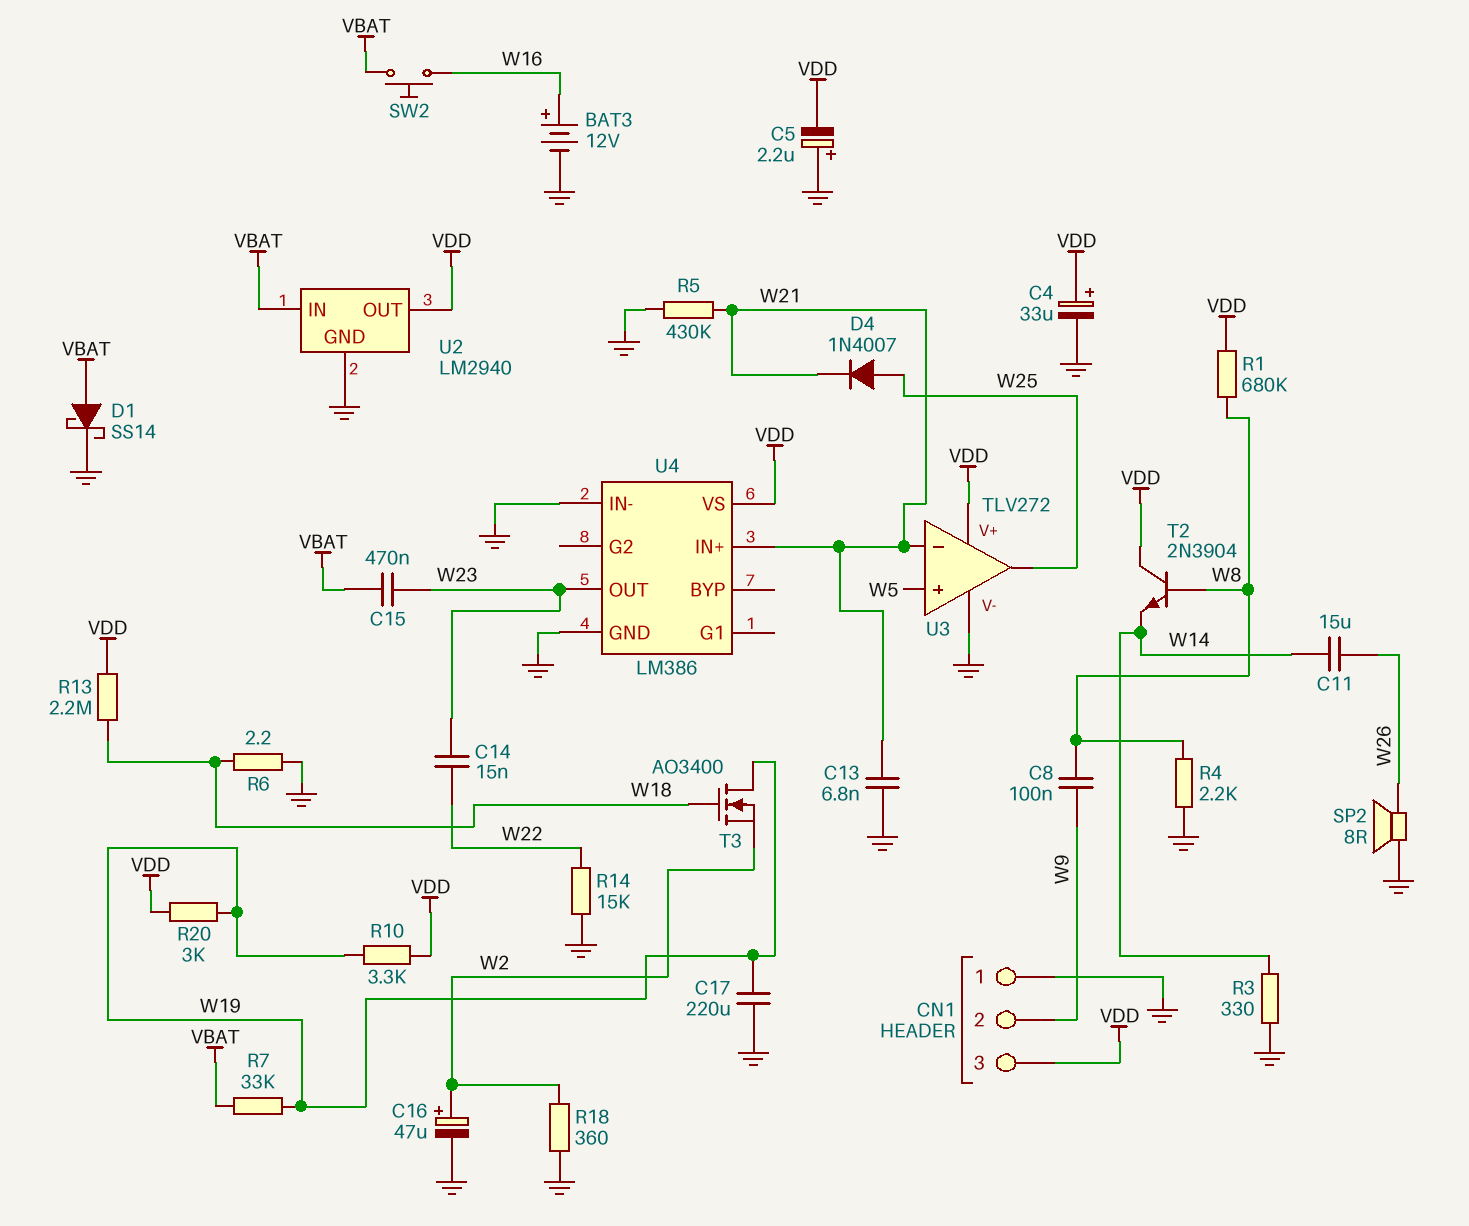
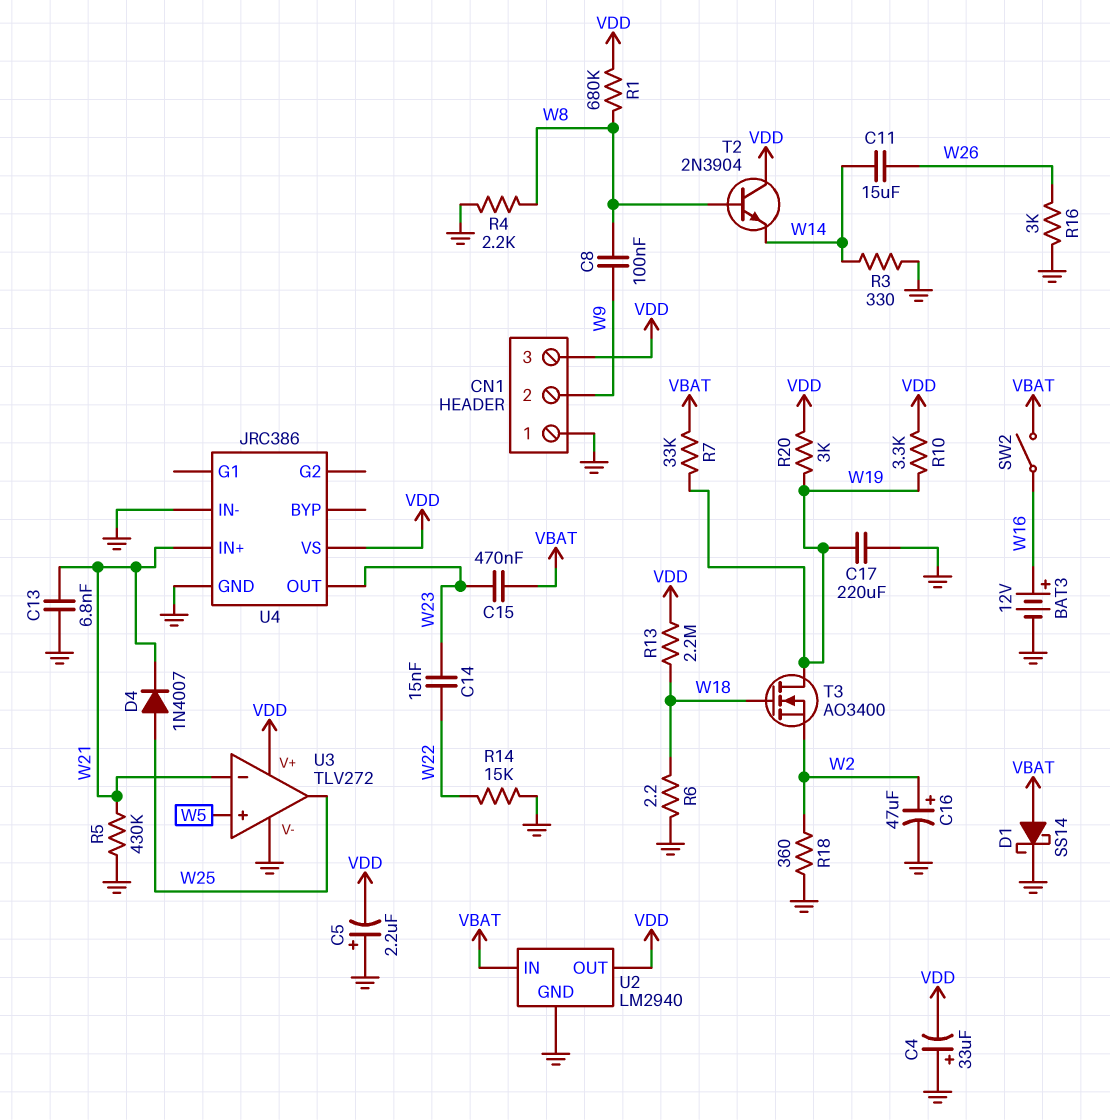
C4: 33uF (plus VDD, minus GND) -> 33uF (plus GND, minus VDD)
R16: none -> 3k (GND, W26)
SP2: speaker 8R (GND, W26) -> none
SW2: button (VBAT, W16) -> switch (VBAT, W16)
U4: LM386 -> JRC386

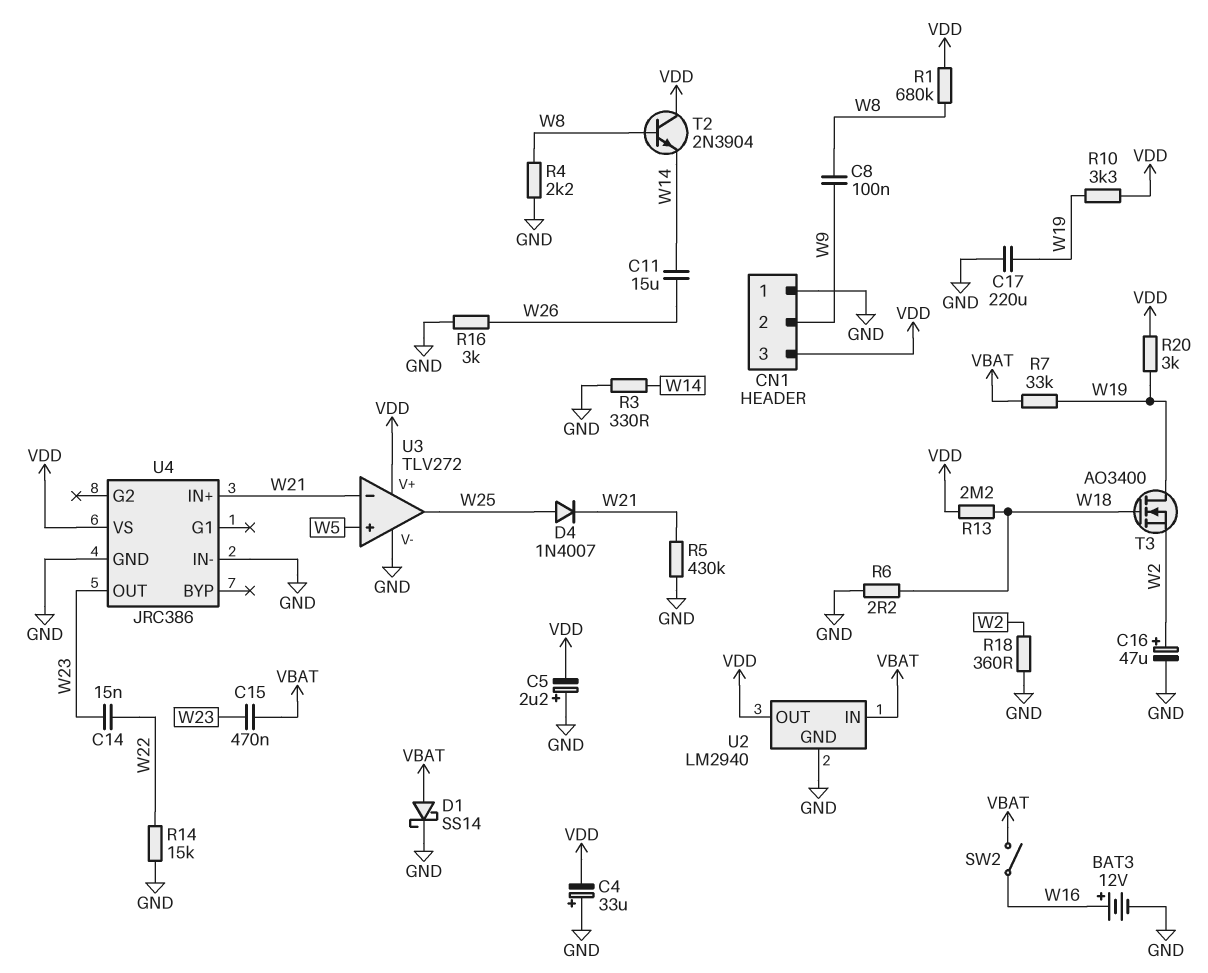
C13: 6.8nF (GND, W21) -> none

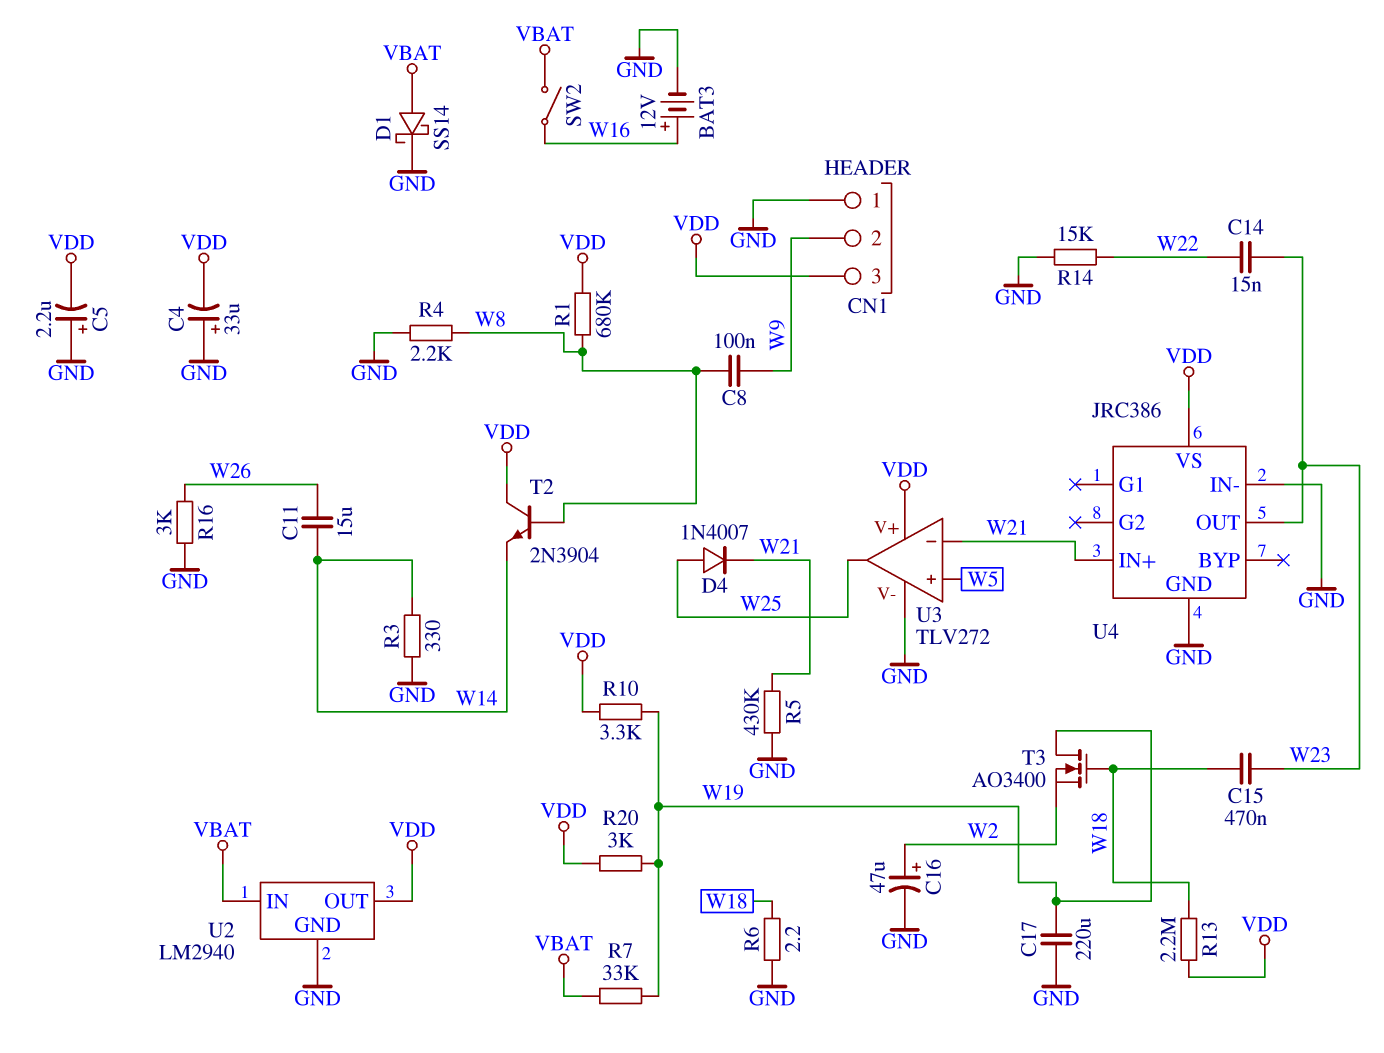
C15: 470nF (VBAT, W23) -> 470nF (W18, W23)
R18: 360 (GND, W2) -> none

